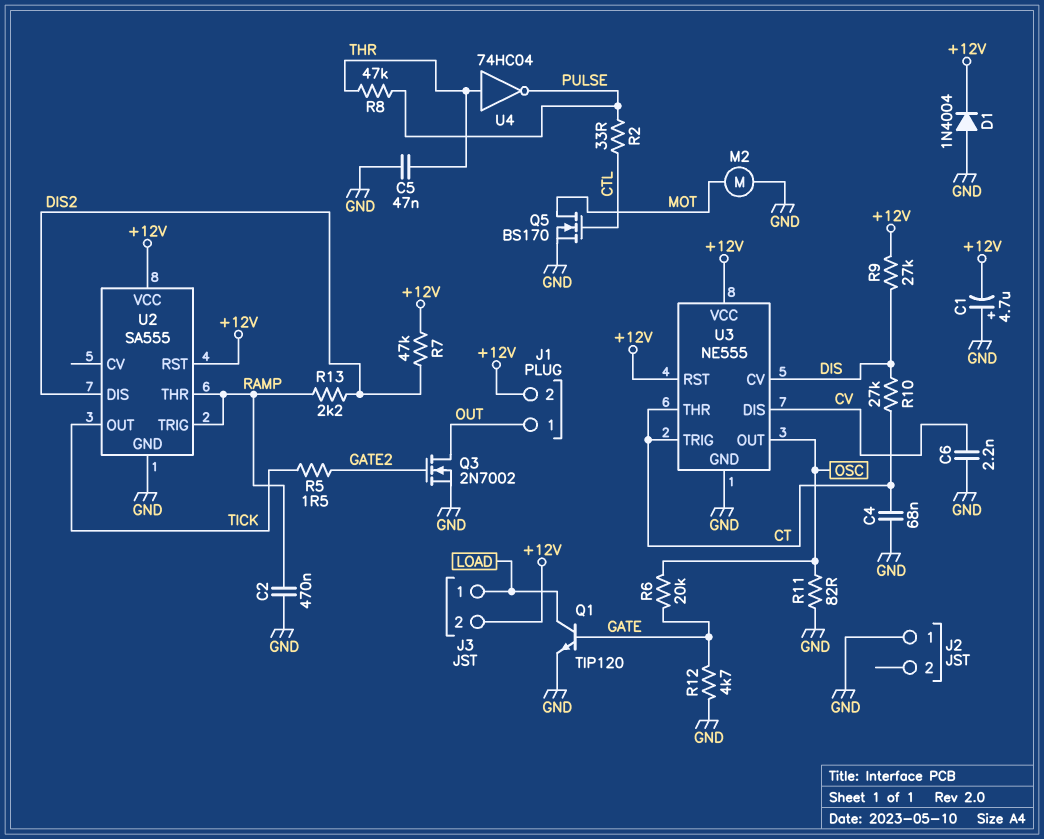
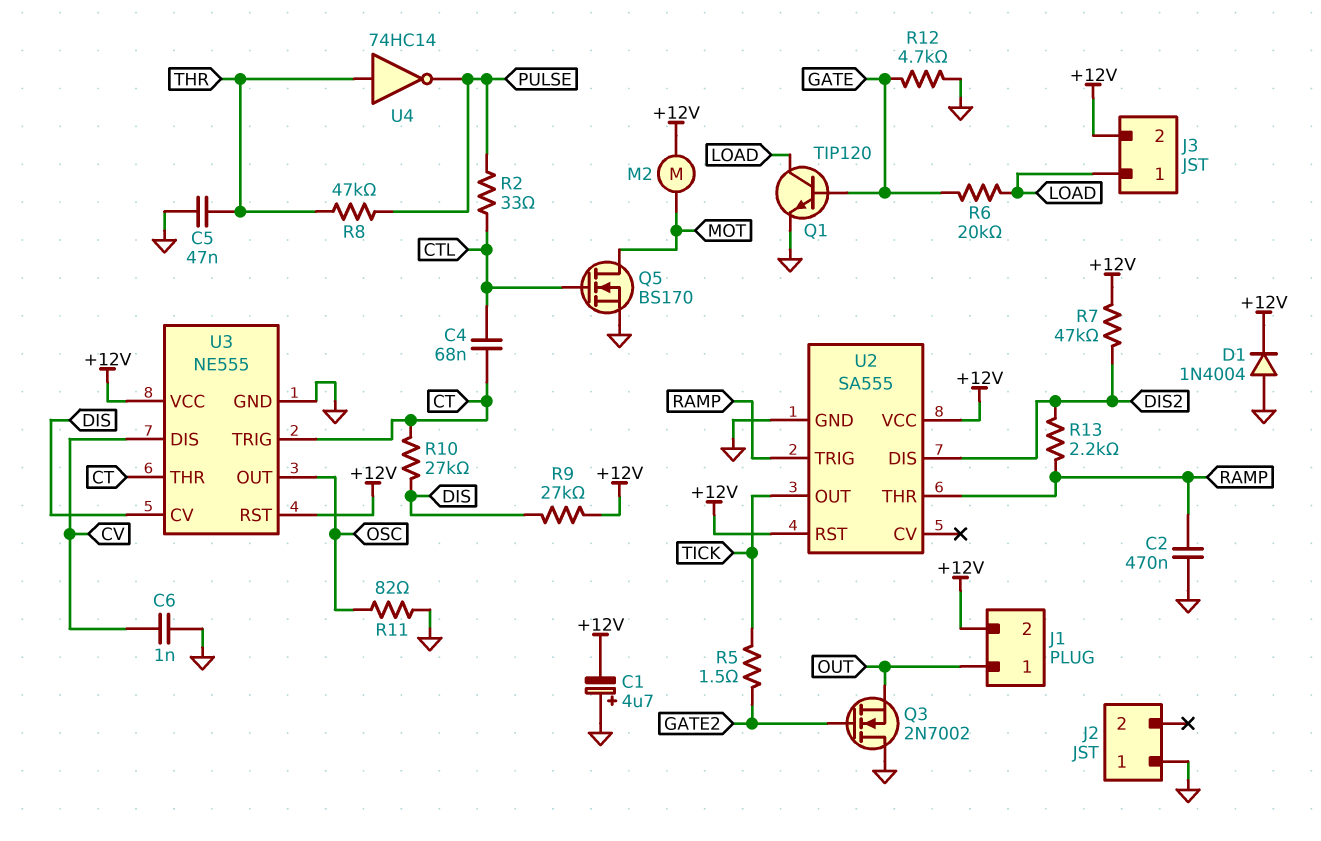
C4: 68nF (CT, GND) -> 68nF (CT, CTL)
C6: 2.2nF (CV, GND) -> 1nF (CV, GND)
M2: motor (GND, MOT) -> motor (+12V, MOT)
Q3: NMOS 2N7002 (G GATE2, D OUT, S GND) -> NMOS 2N7002 (G GATE2, D GND, S OUT)
R6: 20k (GATE, OSC) -> 20k (GATE, LOAD)
U4: NOT 74HC04 (in THR, out PULSE) -> NOT 74HC14 (in THR, out PULSE)

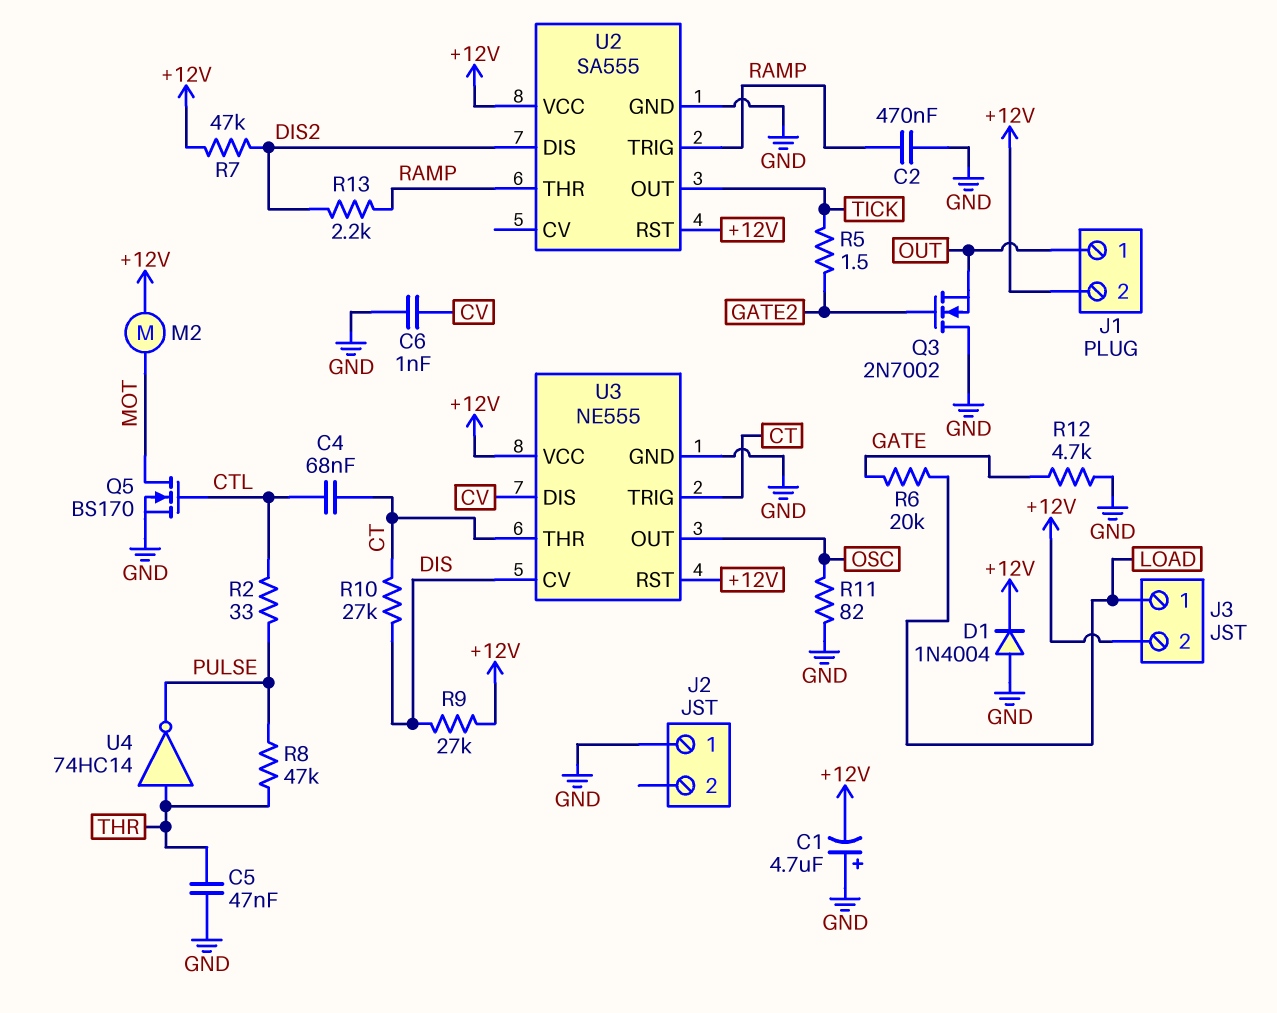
Q1: NPN TIP120 (B GATE, C LOAD, E GND) -> none

